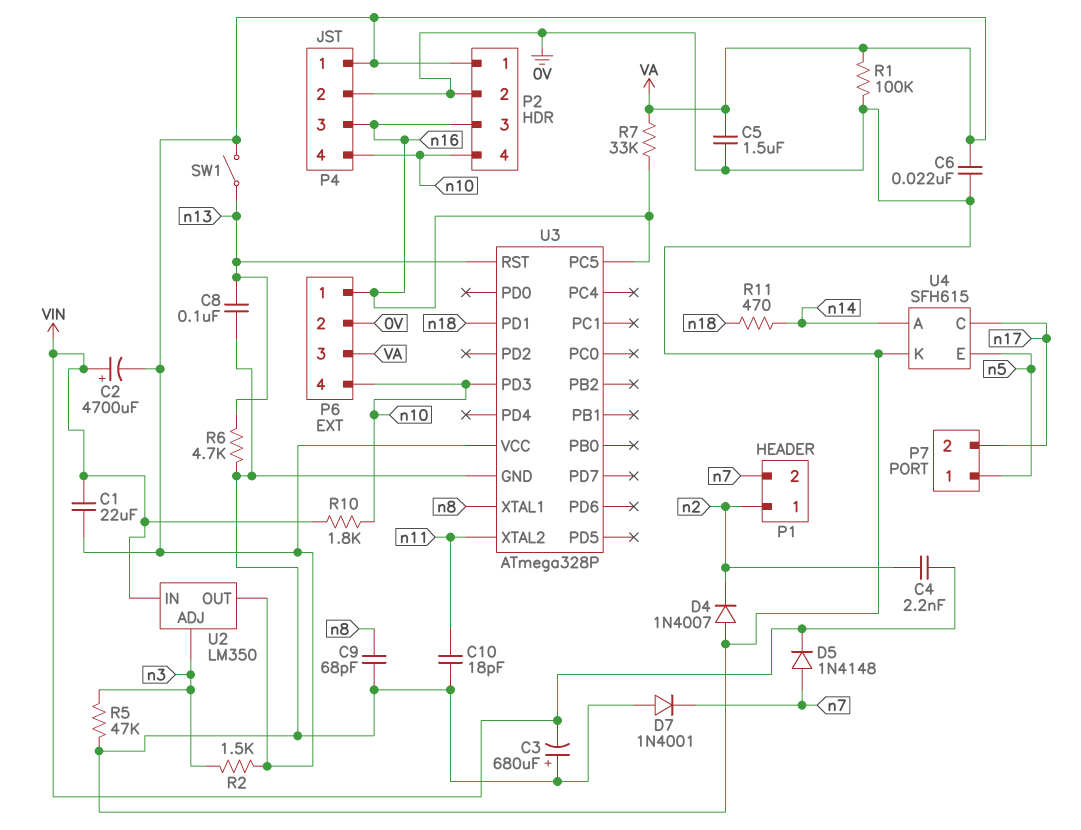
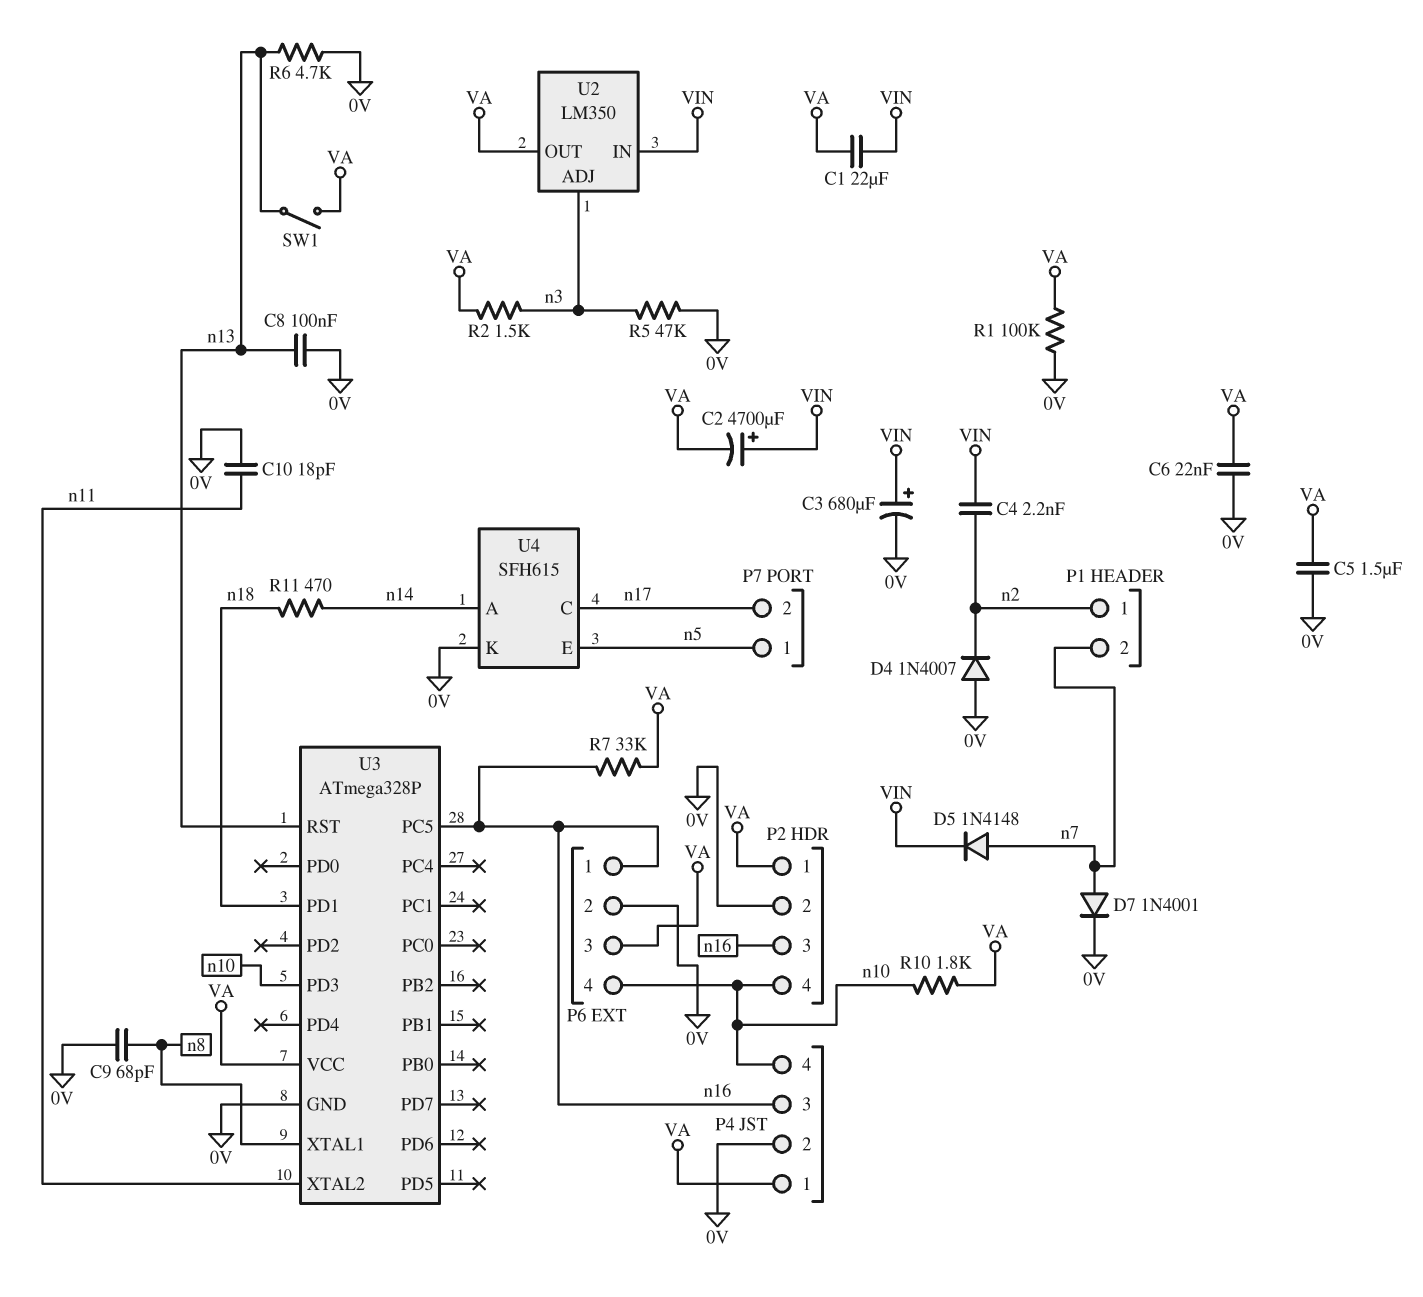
C3: 680uF (plus 0V, minus VIN) -> 680uF (plus VIN, minus 0V)
D7: diode 1N4001 (A 0V, K n7) -> diode 1N4001 (A n7, K 0V)
R10: 1.8k (VIN, n10) -> 1.8k (VA, n10)

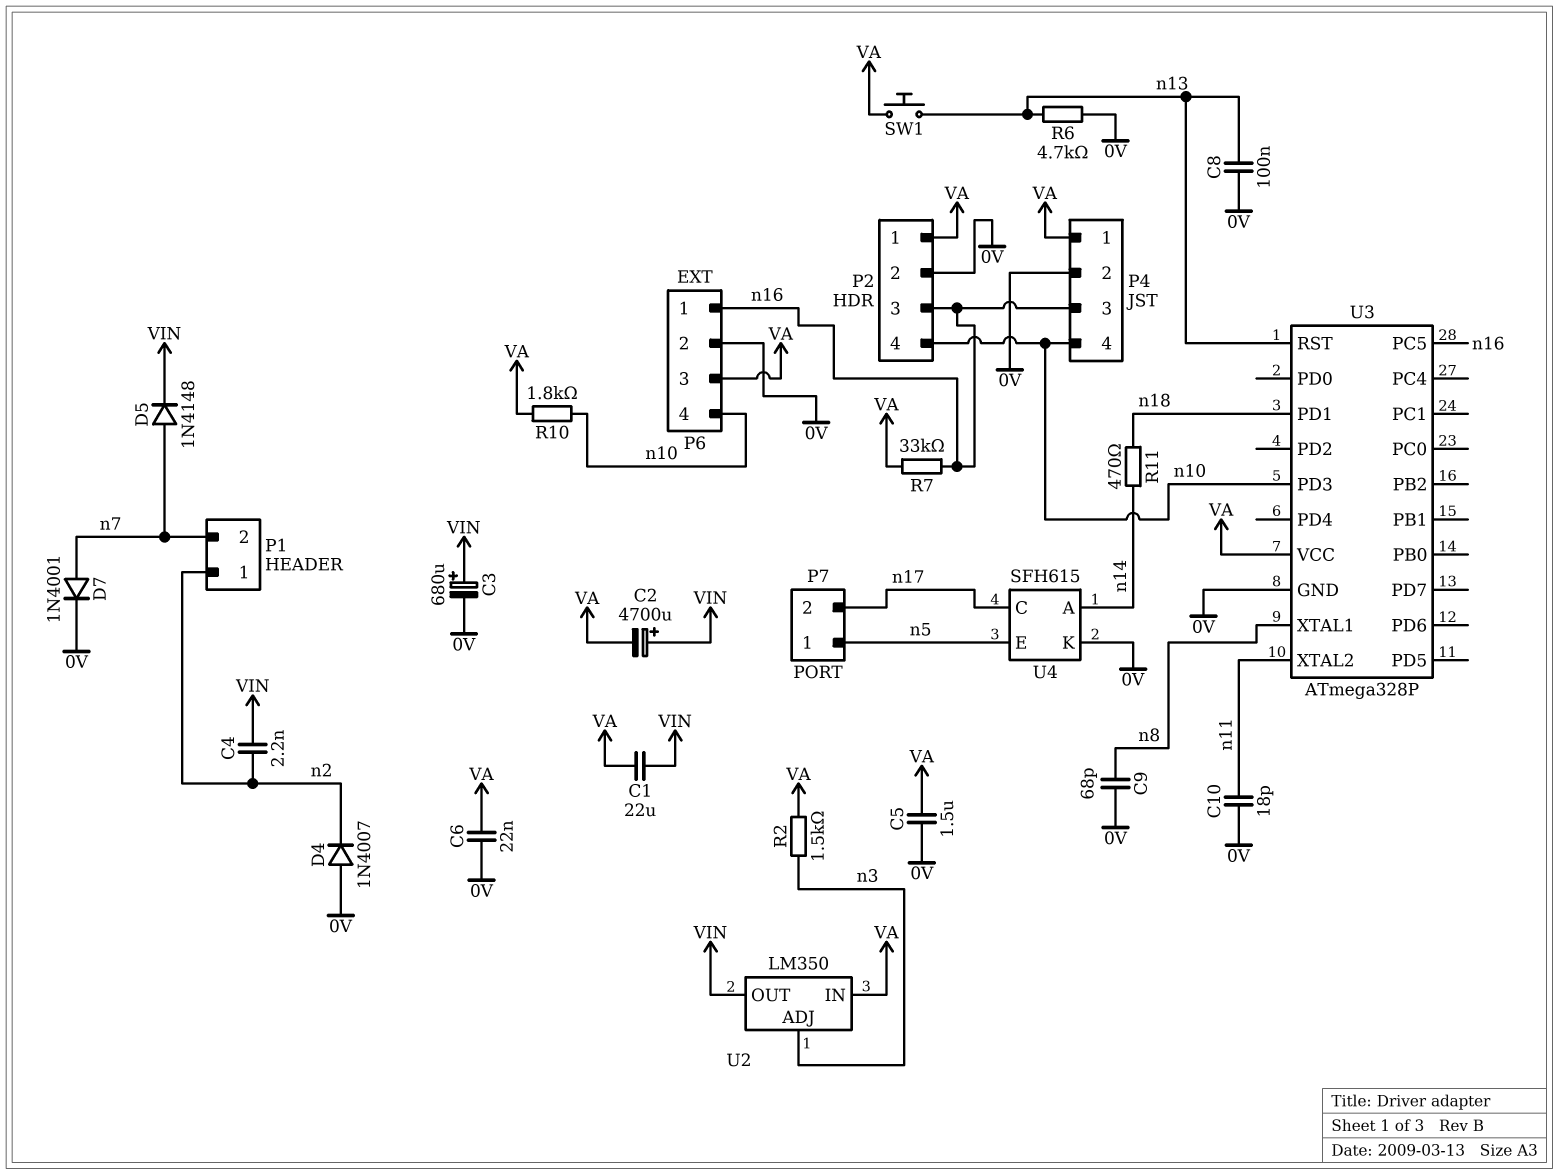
R1: 100k (0V, VA) -> none
R5: 47k (0V, n3) -> none
SW1: switch (VA, n13) -> button (VA, n13)
U2 pin IN: VIN -> VA
U2 pin OUT: VA -> VIN

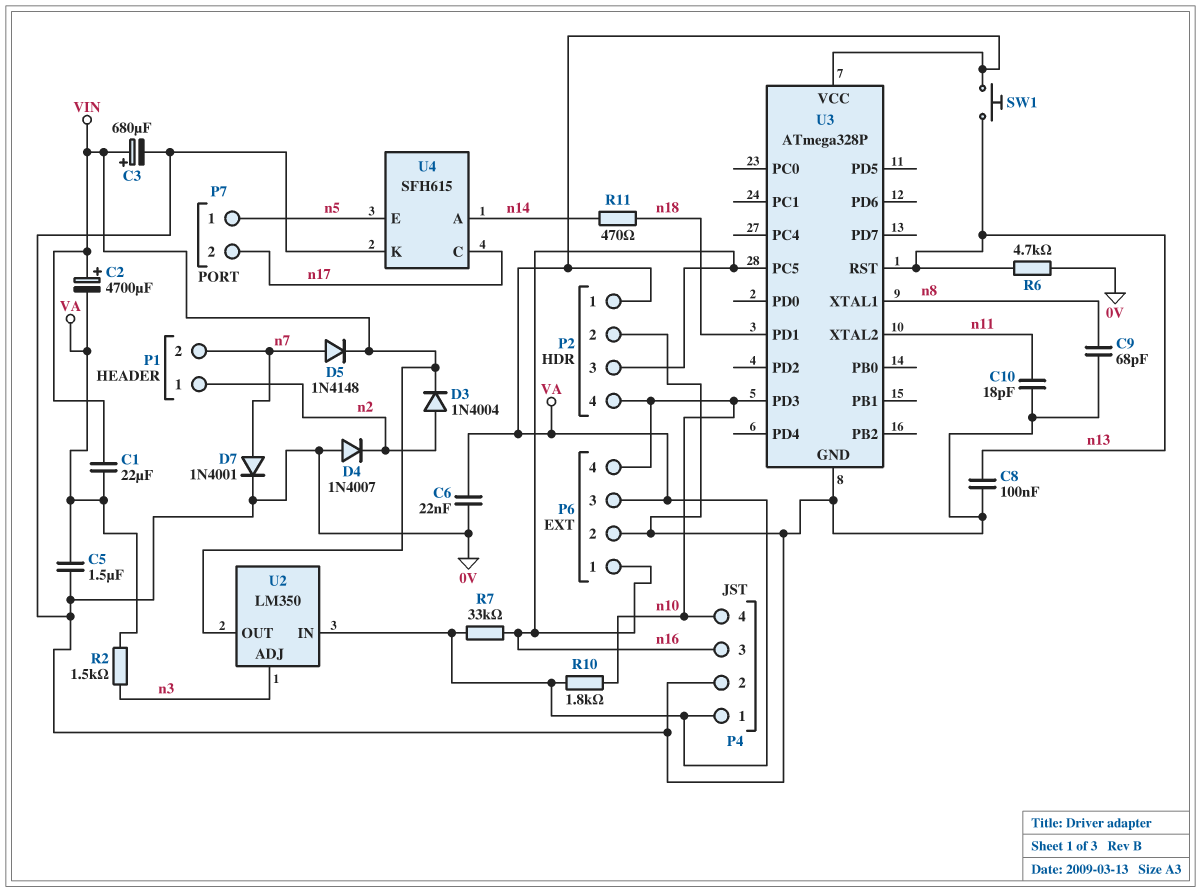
C4: 2.2nF (VIN, n2) -> none
D3: none -> diode 1N4004 (A n2, K VIN)

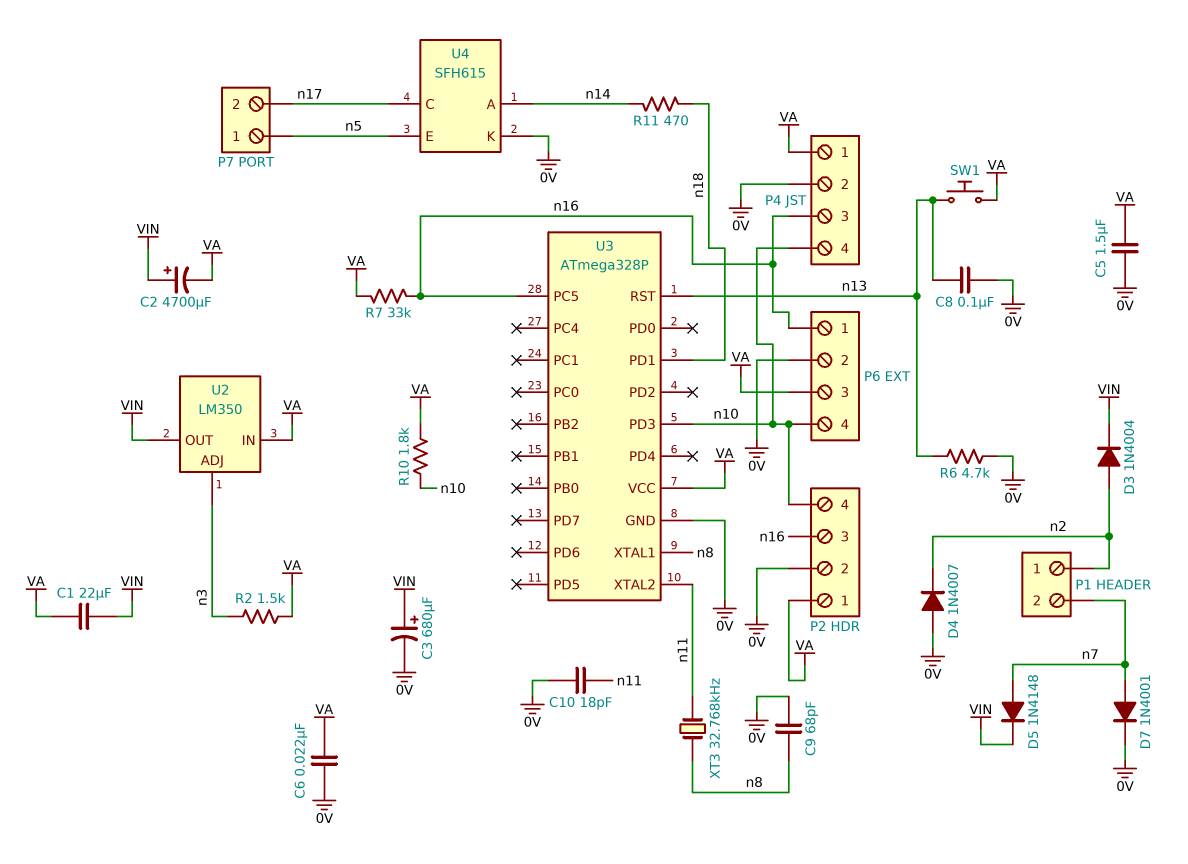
XT3: none -> 32.768kHz (n8, n11)

